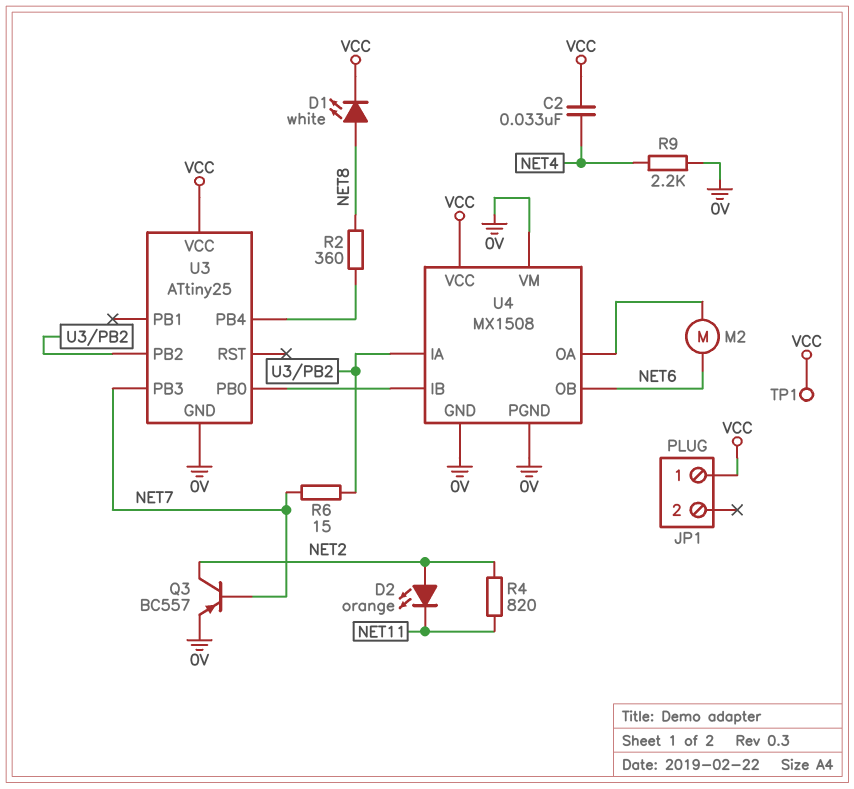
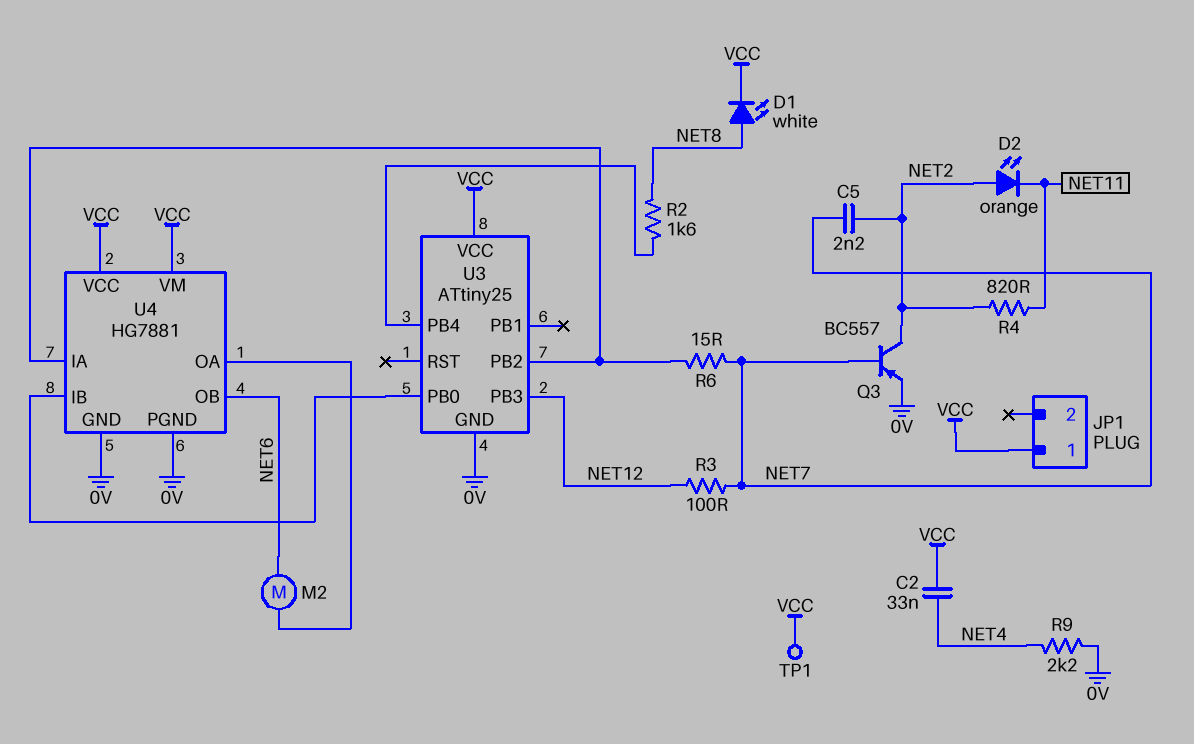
C5: none -> 2.2nF (NET2, NET7)
R2: 360 (NET8, U3/PB4) -> 1.6k (NET8, U3/PB4)
R3: none -> 100 (NET7, NET12)
U3 pin PB3: NET7 -> NET12
U4: MX1508 -> HG7881
U4 pin VM: 0V -> VCC

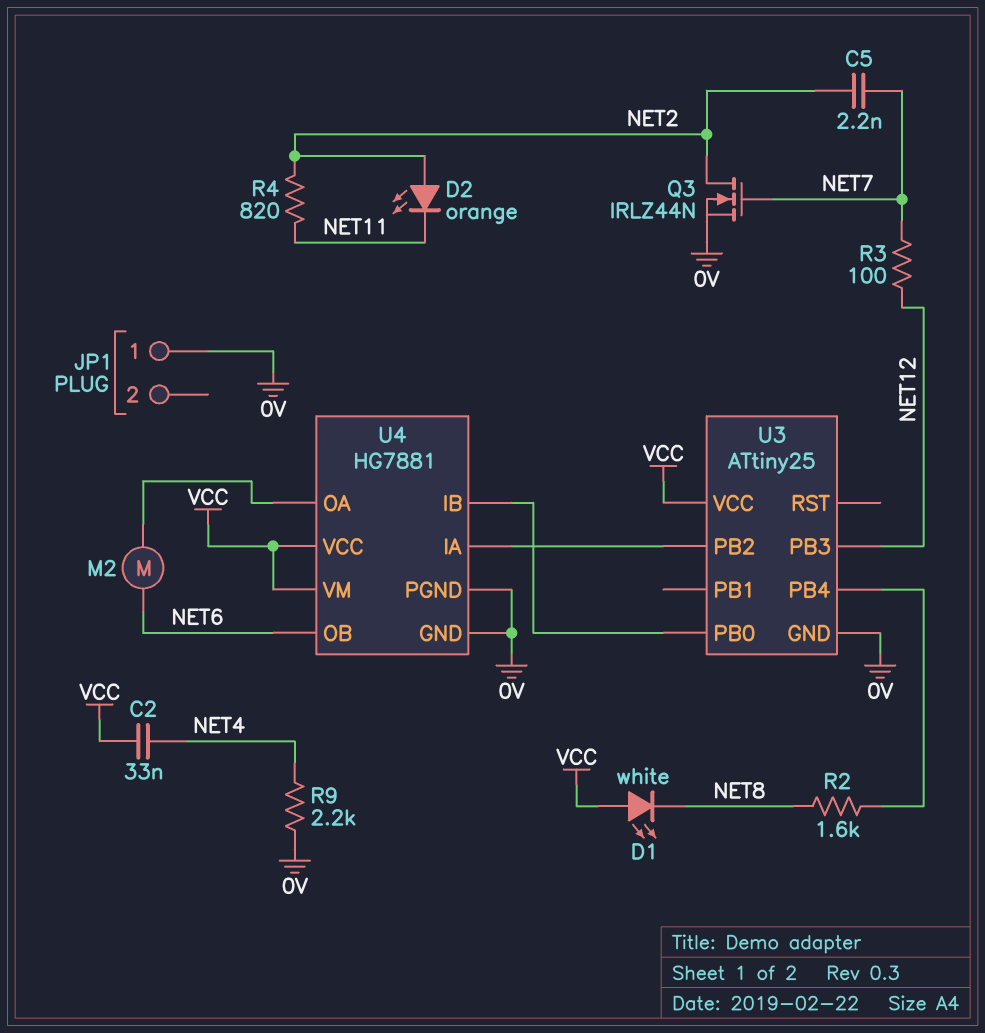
D1: LED white (A NET8, K VCC) -> LED white (A VCC, K NET8)
JP1 pin 1: VCC -> 0V
Q3: PNP BC557 (B NET7, C NET2, E 0V) -> NMOS IRLZ44N (G NET7, D NET2, S 0V)
R6: 15 (NET7, U3/PB2) -> none
TP1: test point (VCC) -> none

